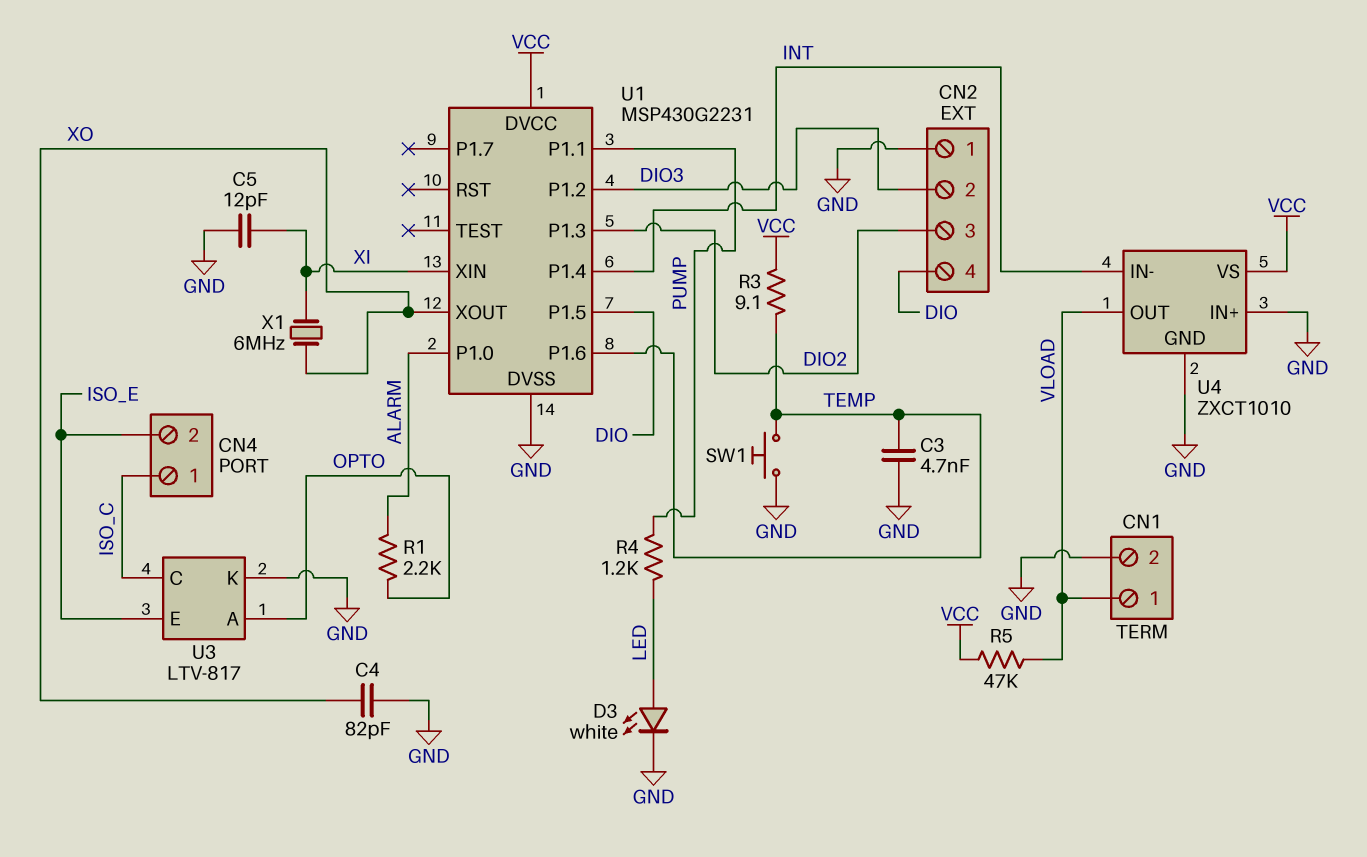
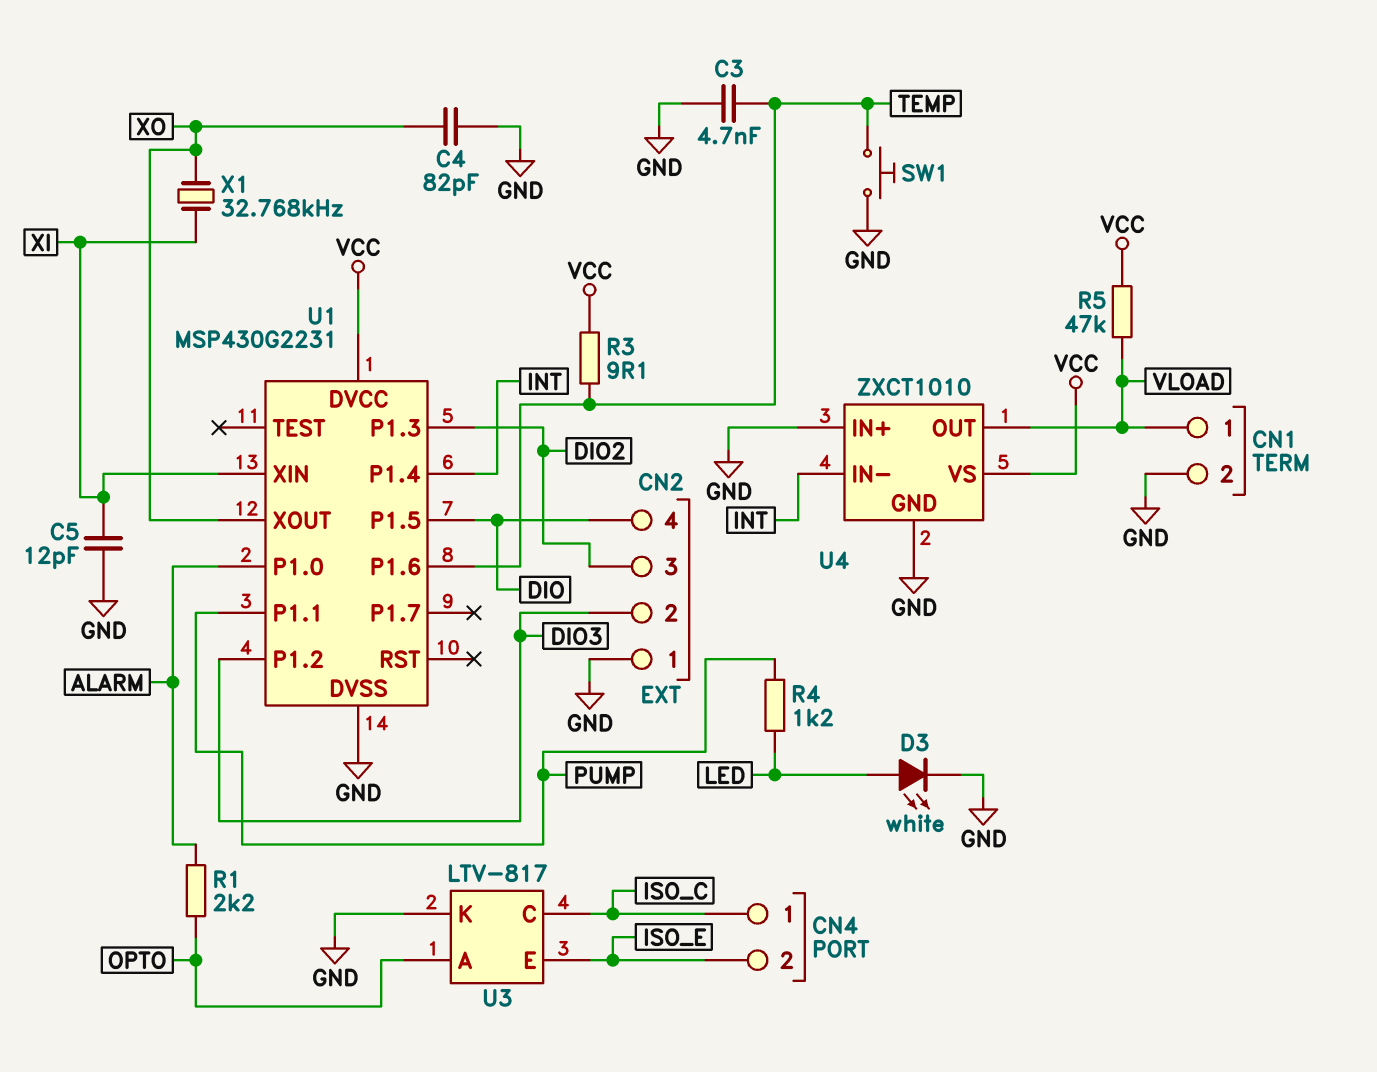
X1: 6MHz (XI, XO) -> 32.768kHz (XI, XO)

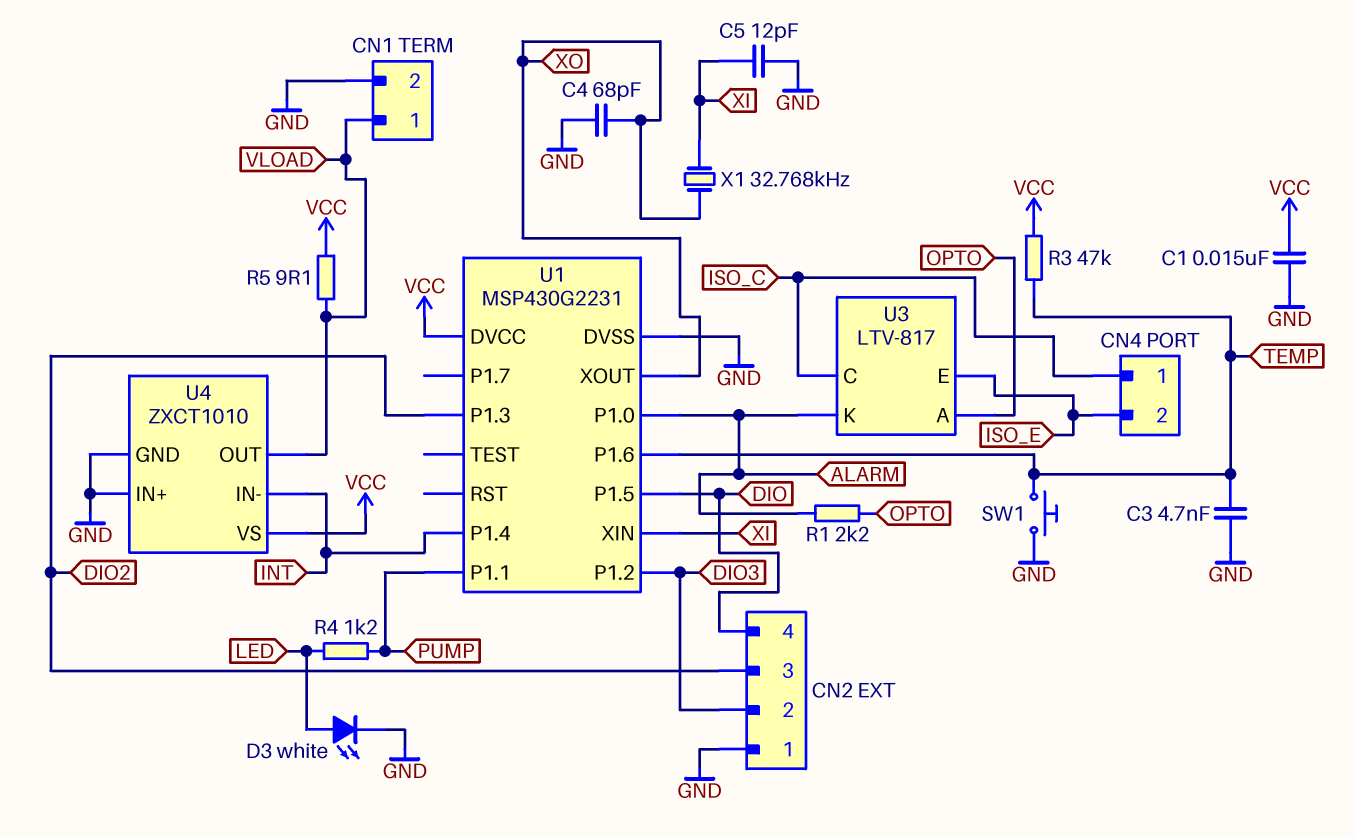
C1: none -> 15nF (GND, VCC)
C4: 82pF (GND, XO) -> 68pF (GND, XO)
R3: 9.1 (TEMP, VCC) -> 47k (TEMP, VCC)
R5: 47k (VCC, VLOAD) -> 9.1 (VCC, VLOAD)
U3 pin K: GND -> ALARM

